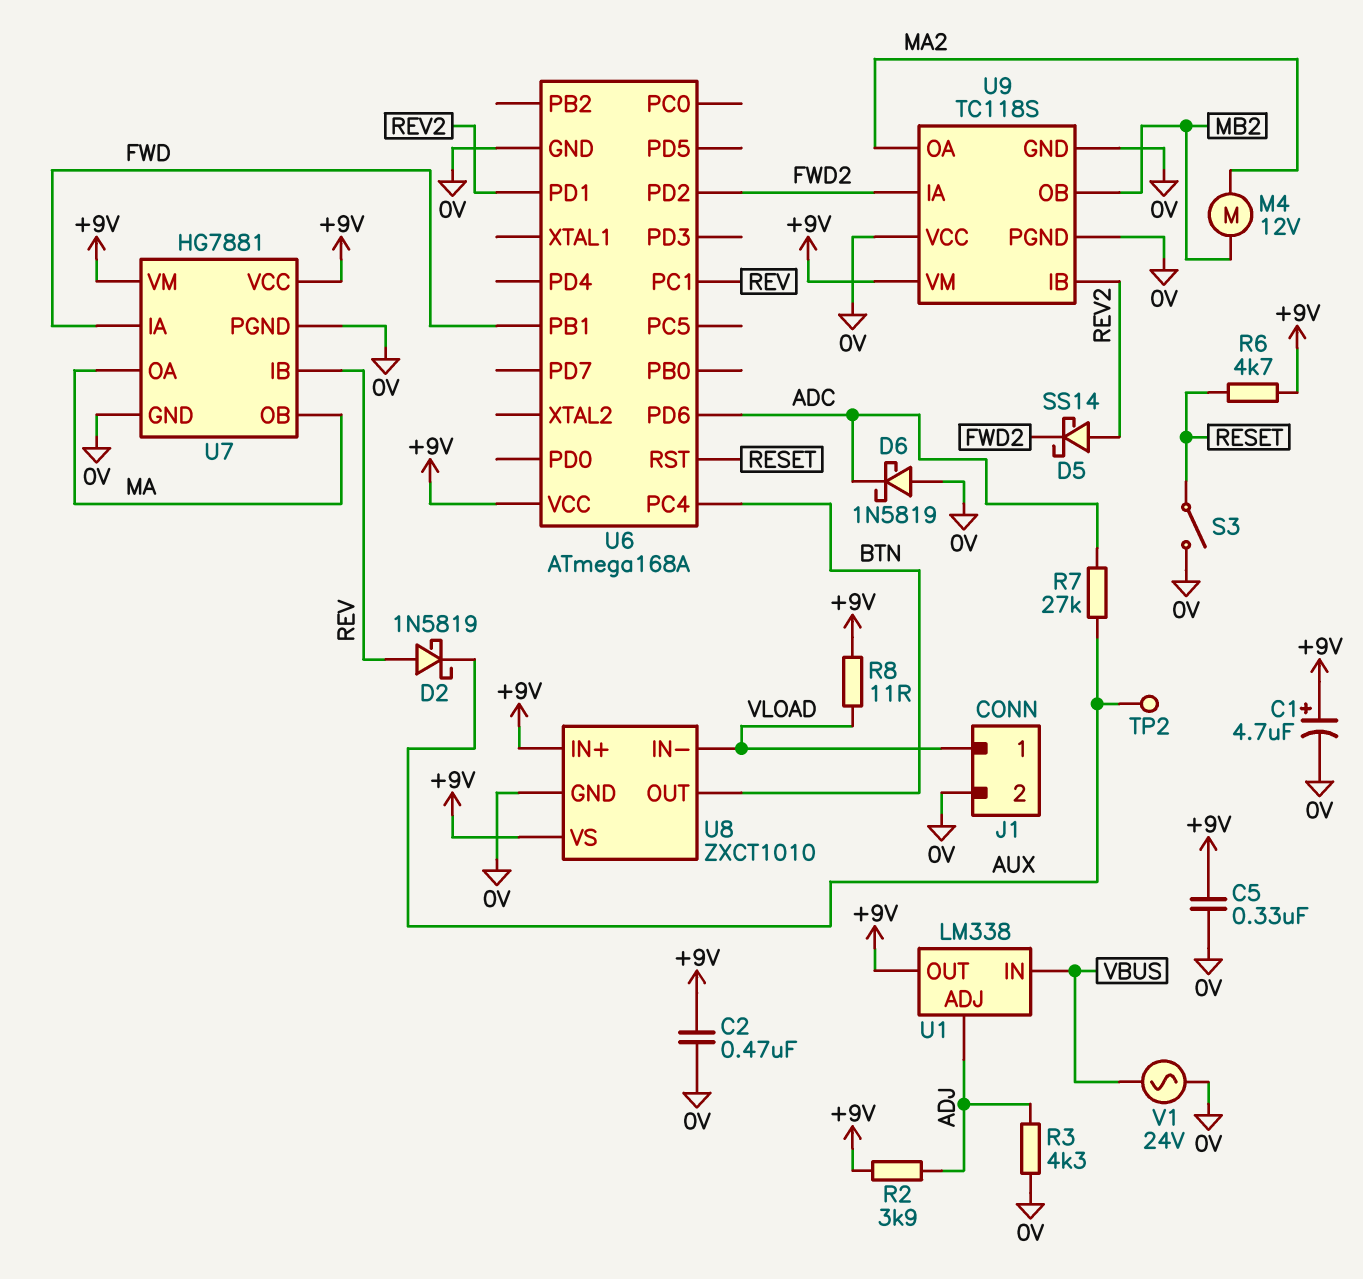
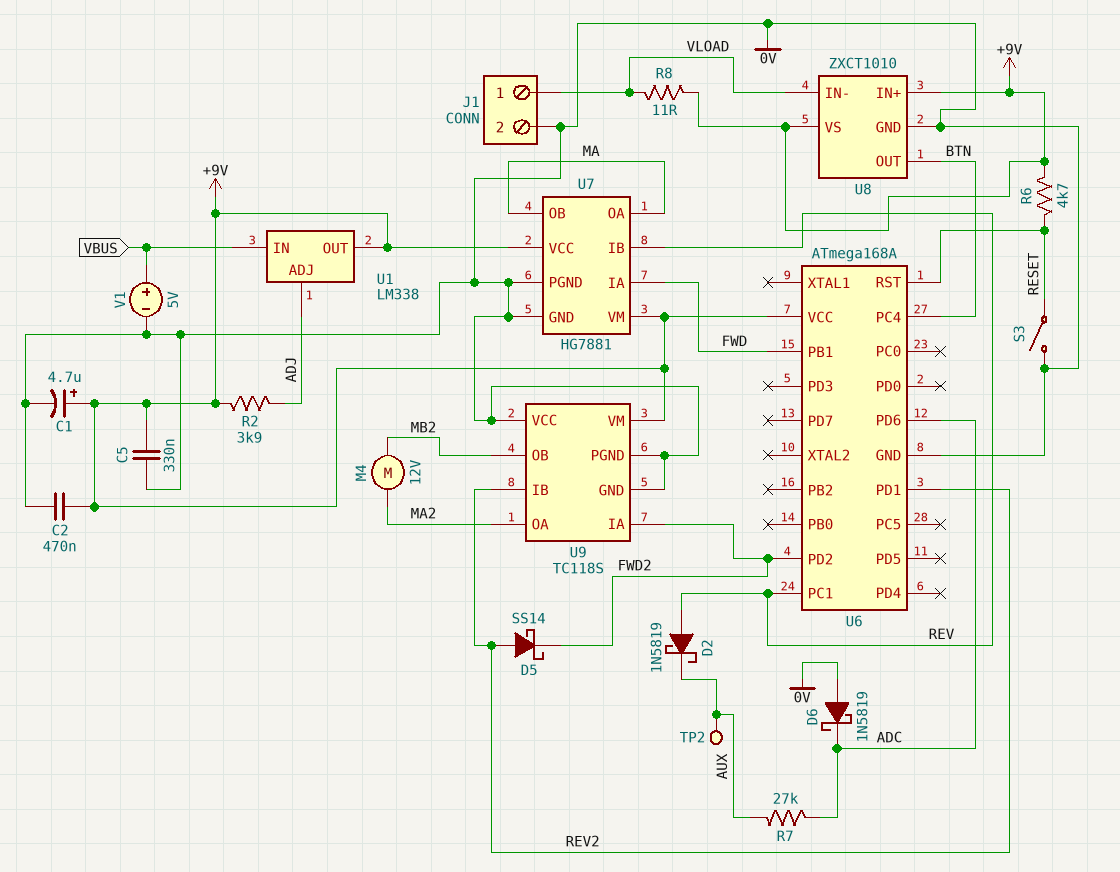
R3: 4.3k (0V, ADJ) -> none
V1: AC 24V (0V, VBUS) -> 5V (plus VBUS, minus 0V)

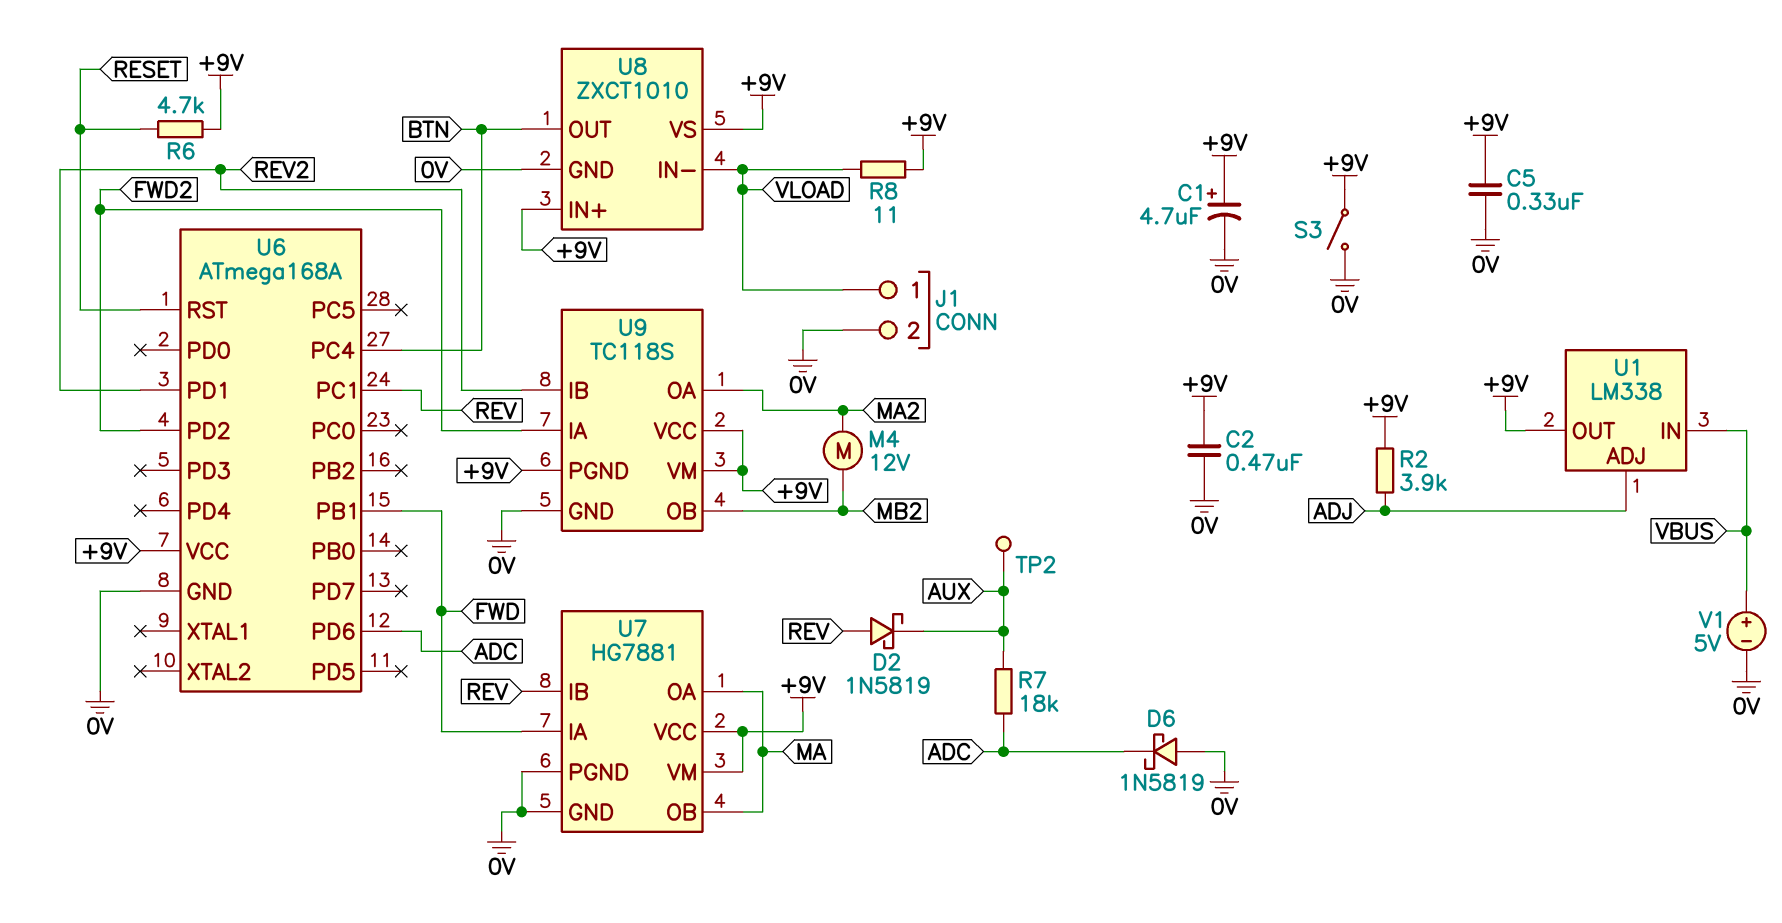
D5: schottky SS14 (A REV2, K FWD2) -> none
R7: 27k (ADC, AUX) -> 18k (ADC, AUX)
S3: switch (0V, RESET) -> switch (+9V, 0V)
U9 pin PGND: 0V -> +9V
U9 pin VCC: 0V -> +9V

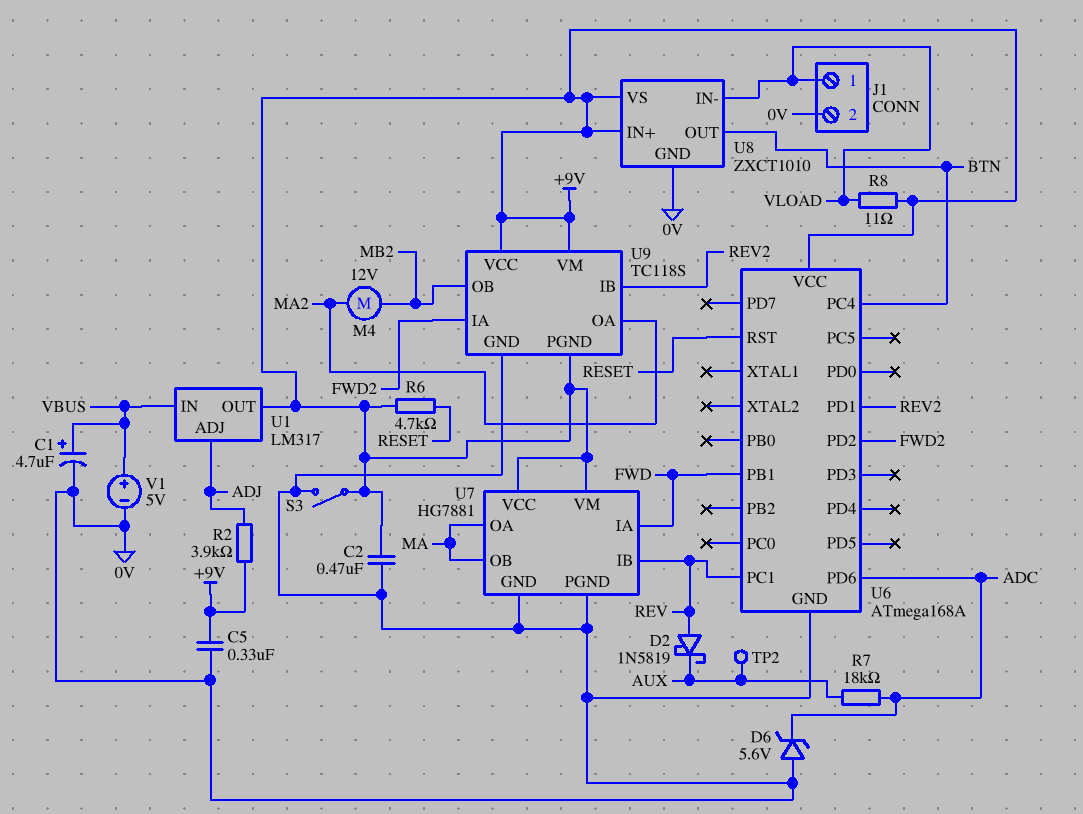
C1: 4.7uF (plus +9V, minus 0V) -> 4.7uF (plus VBUS, minus 0V)
D6: schottky 1N5819 (A 0V, K ADC) -> zener 5.6V (A 0V, K ADC)
U1: LM338 -> LM317

